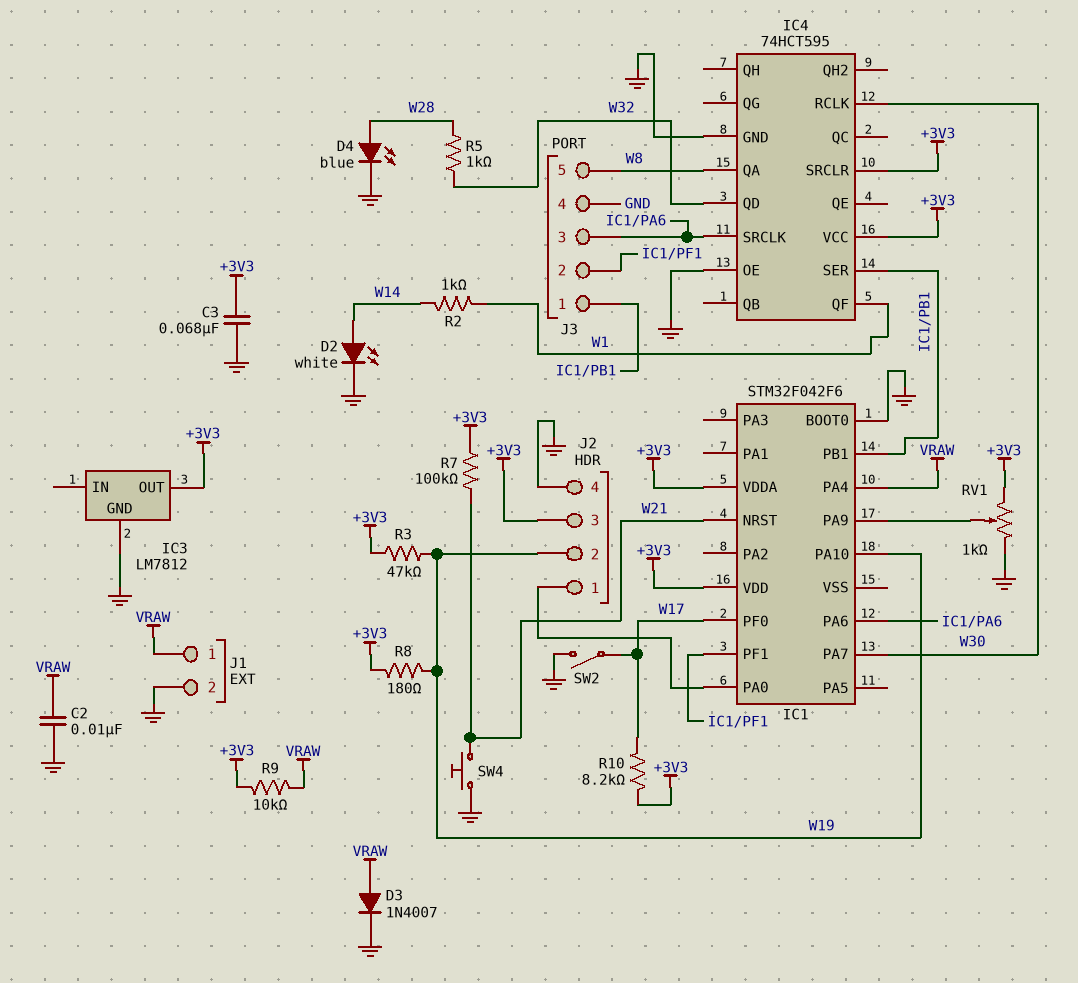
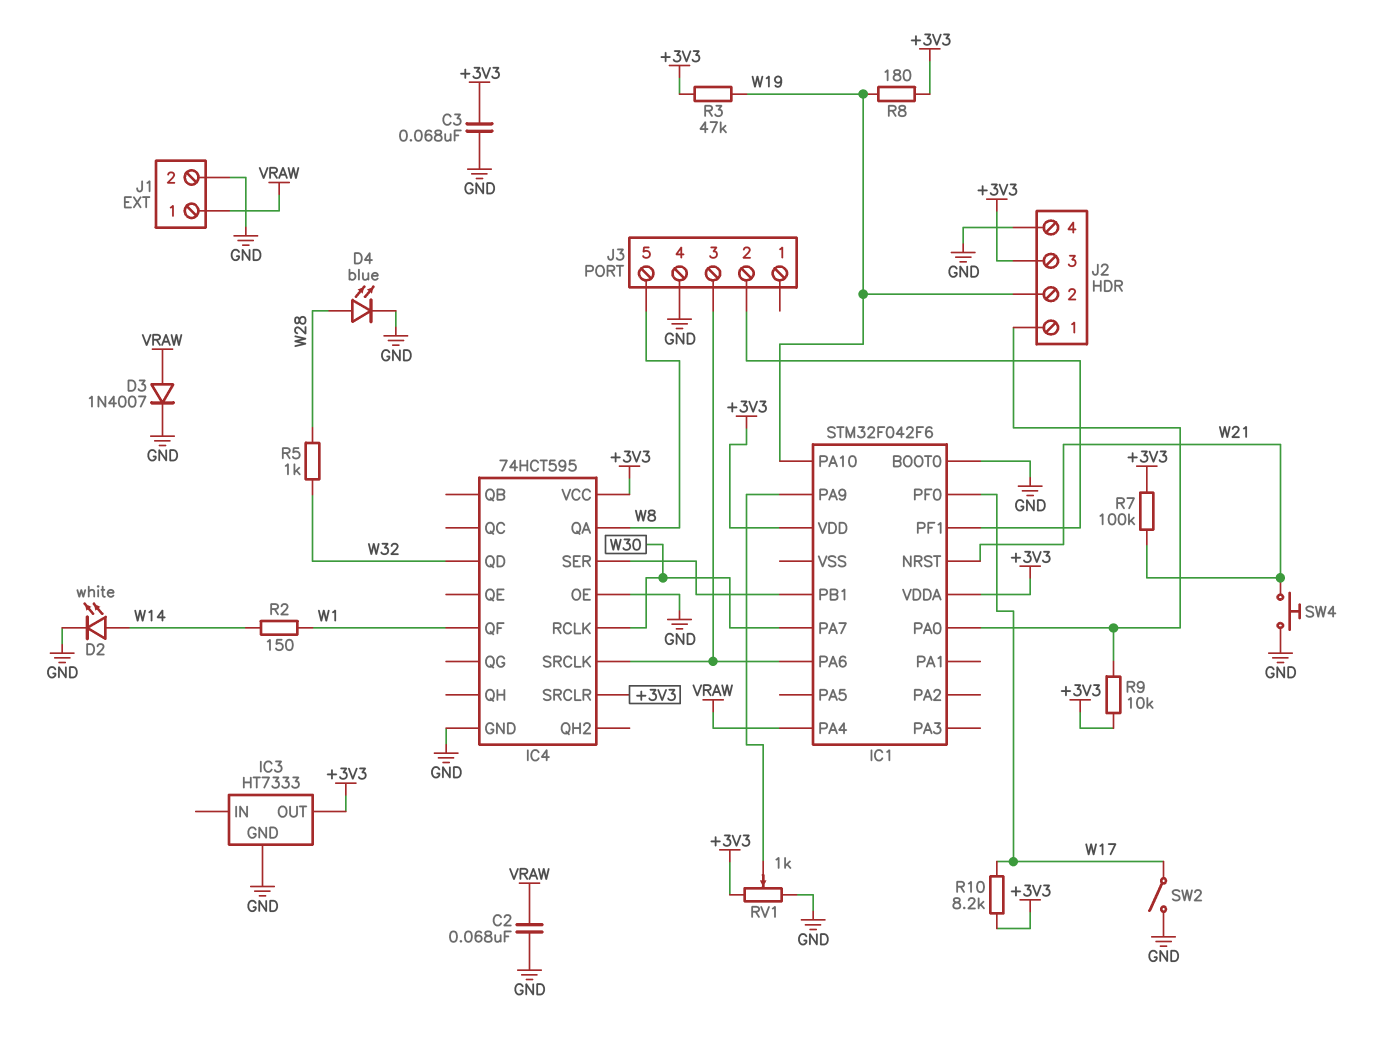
C2: 10nF (GND, VRAW) -> 68nF (GND, VRAW)
IC3: LM7812 -> HT7333
J3 pin 1: IC1/PB1 -> none
R2: 1k (W1, W14) -> 150 (W1, W14)
R9: 10k (+3V3, VRAW) -> 10k (+3V3, IC1/PA0)

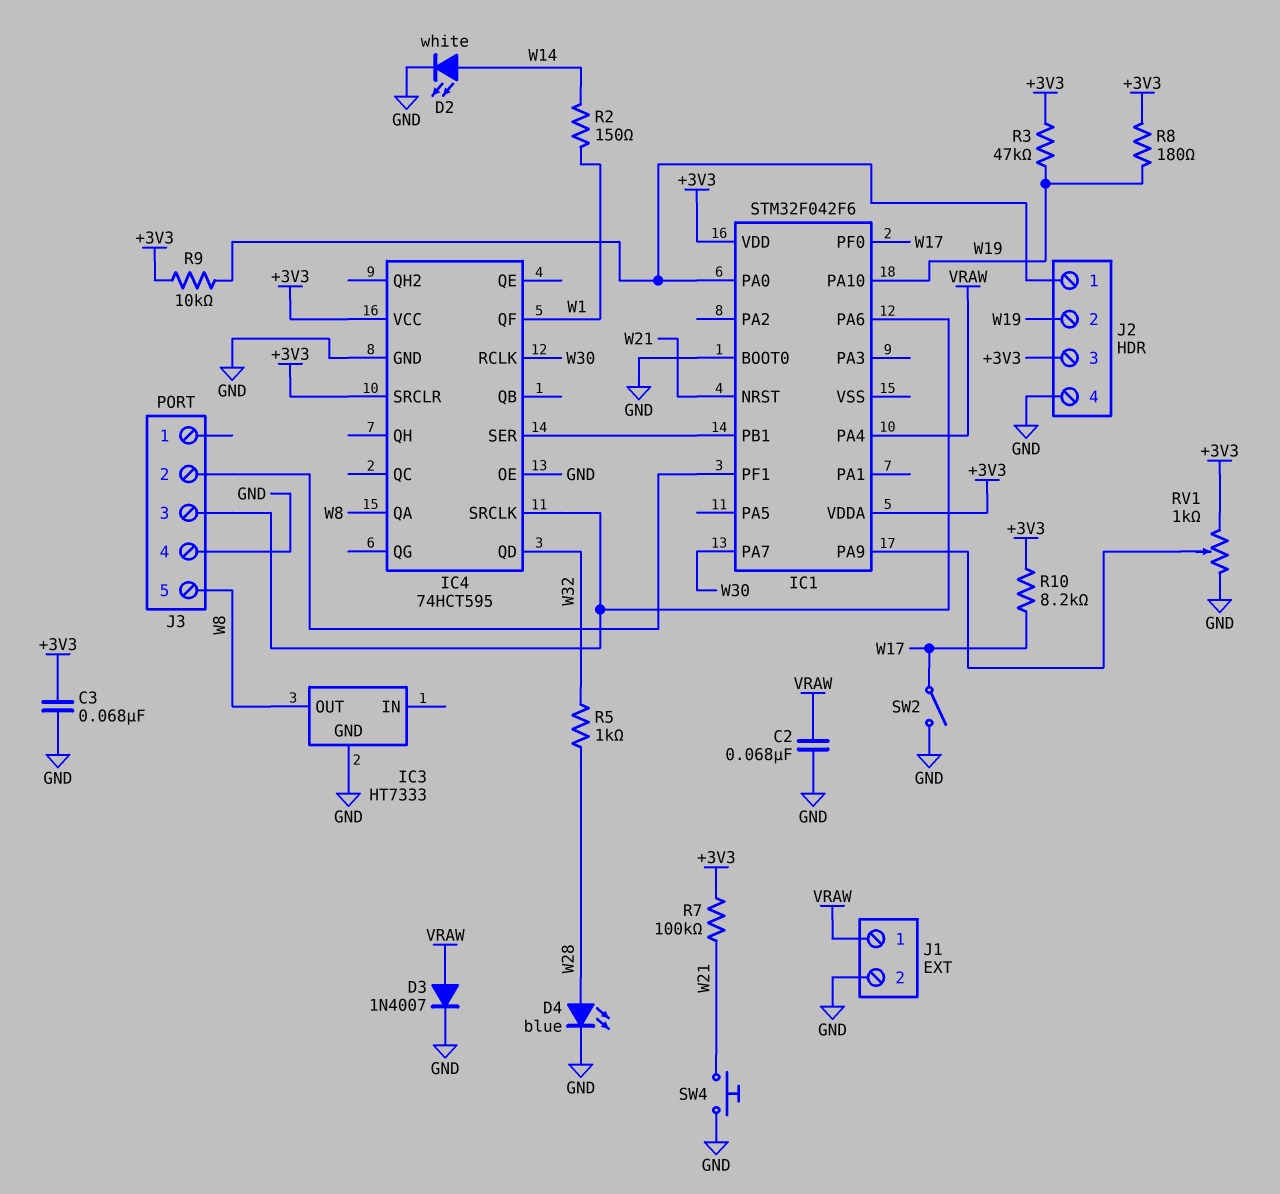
IC3 pin OUT: +3V3 -> W8

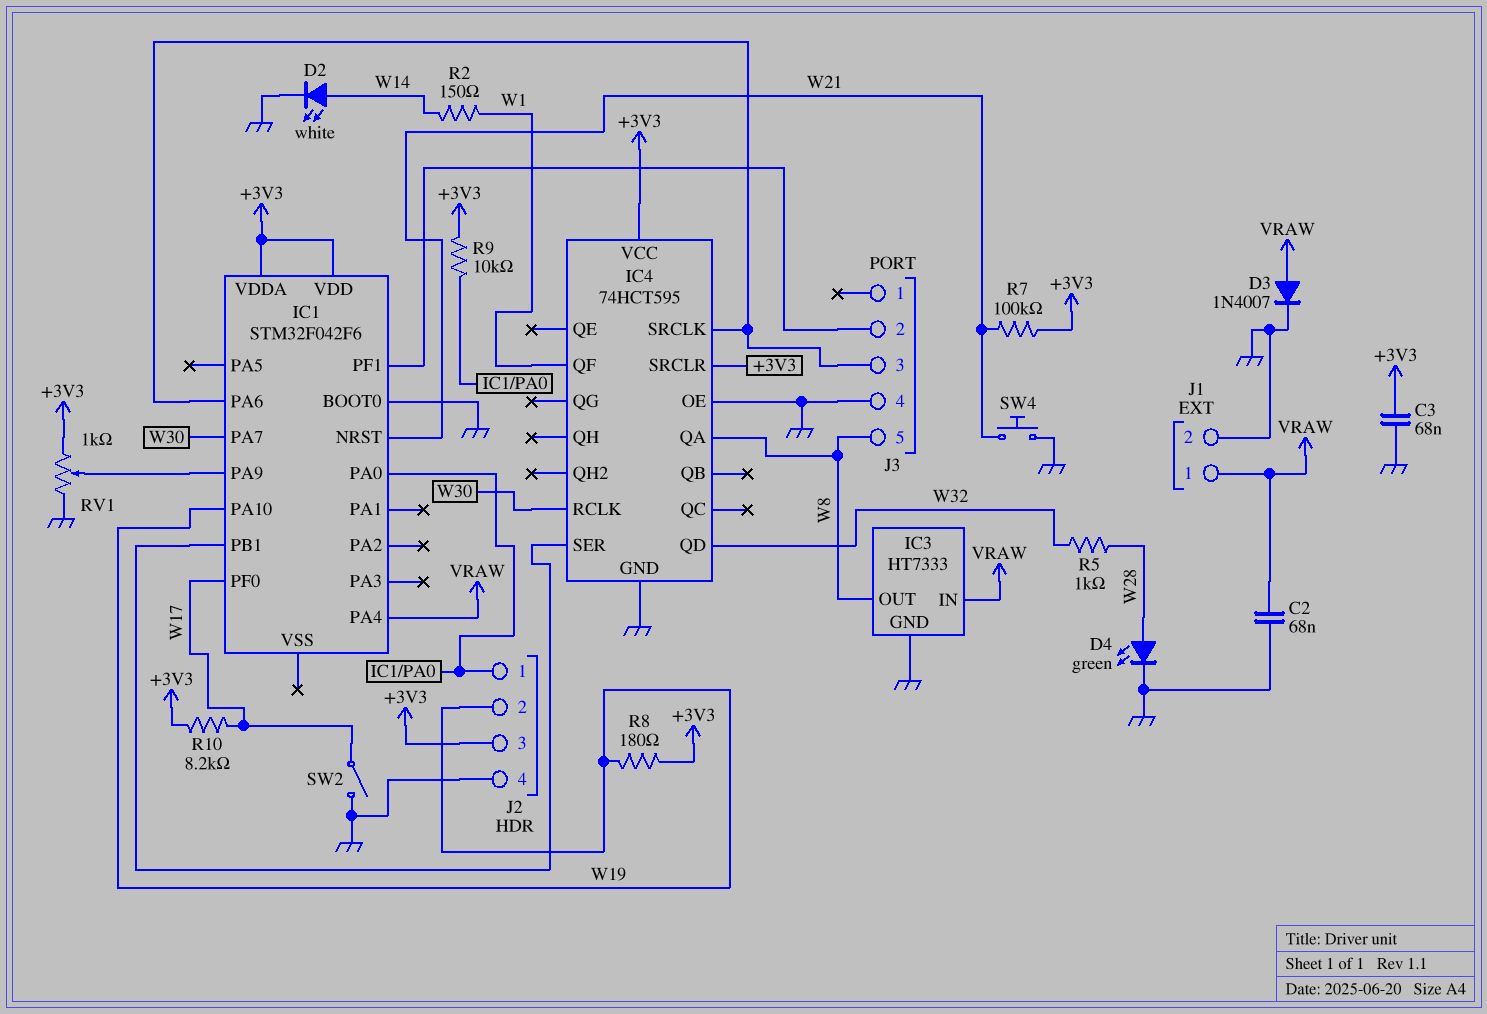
D4: LED blue (A W28, K GND) -> LED green (A W28, K GND)
IC3 pin IN: none -> VRAW
R3: 47k (+3V3, W19) -> none

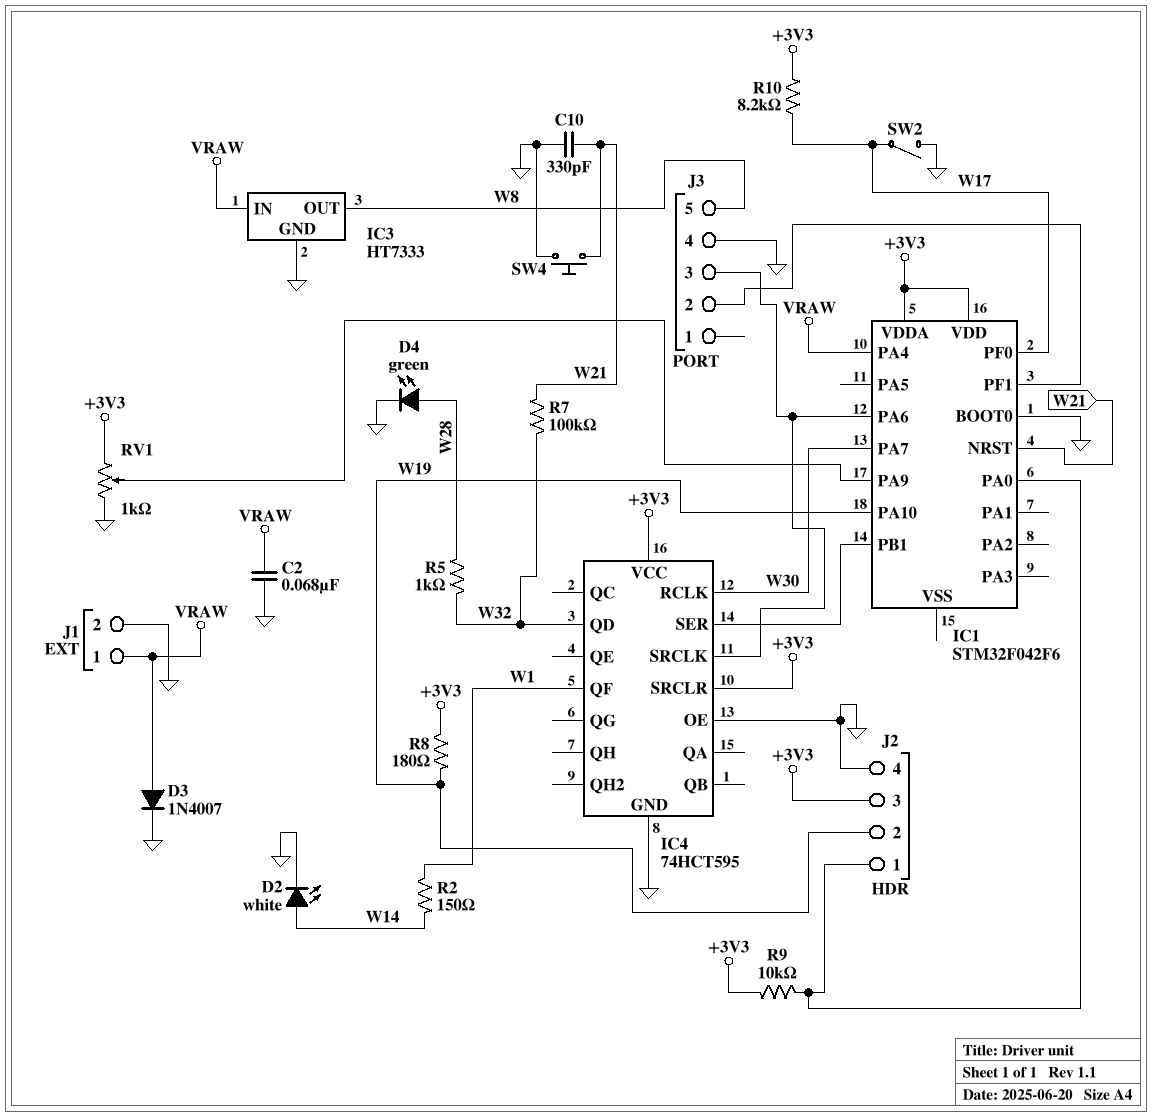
C3: 68nF (+3V3, GND) -> none
C10: none -> 330pF (GND, W21)
IC4 pin QA: W8 -> none
R7: 100k (+3V3, W21) -> 100k (W21, W32)

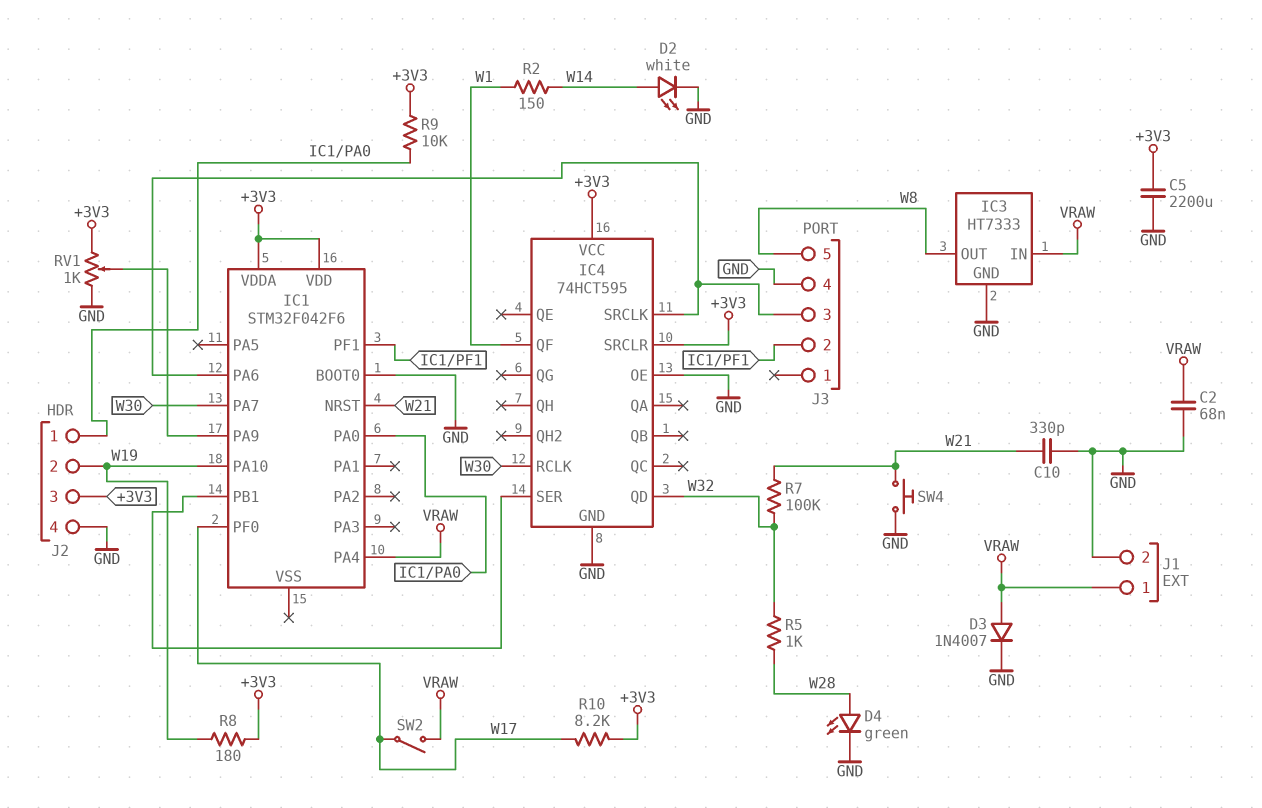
C5: none -> 2200uF (+3V3, GND)
SW2: switch (GND, W17) -> switch (VRAW, W17)

